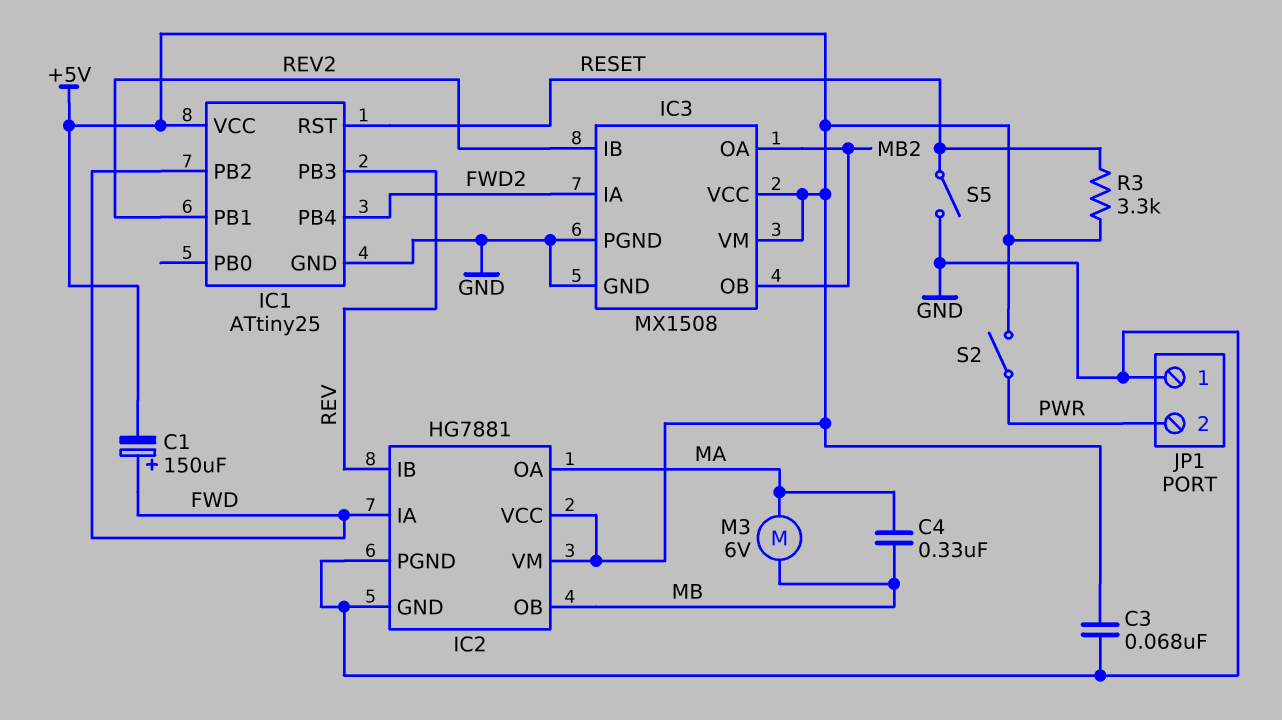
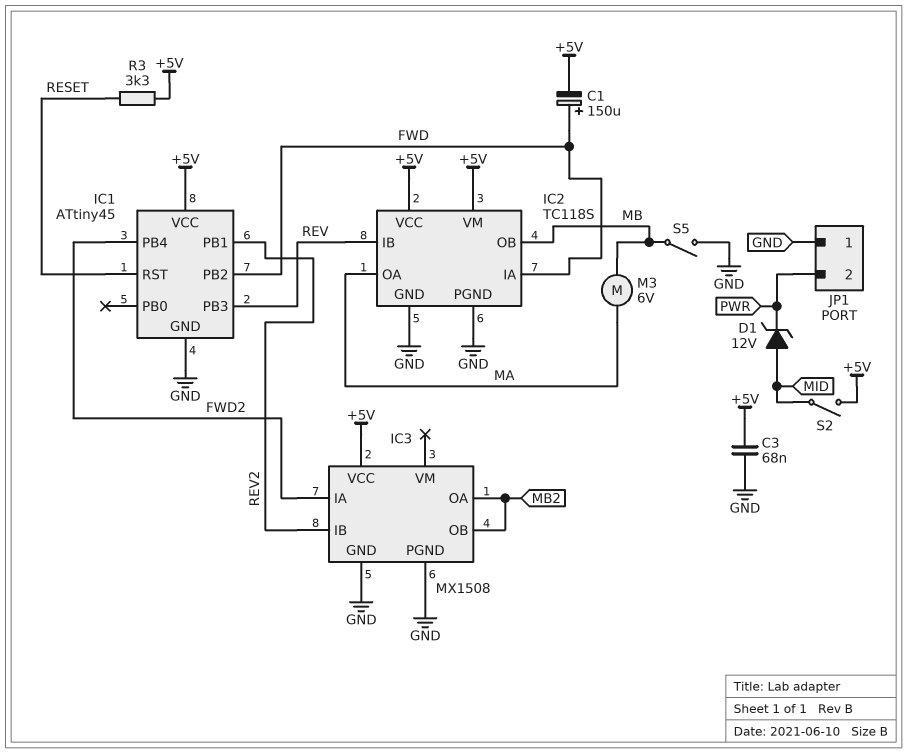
C4: 330nF (MA, MB) -> none
D1: none -> zener 12V (A MID, K PWR)
IC1: ATtiny25 -> ATtiny45
IC2: HG7881 -> TC118S
IC3 pin VM: +5V -> none
S2: switch (+5V, PWR) -> switch (+5V, MID)
S5: switch (GND, RESET) -> switch (GND, MB)

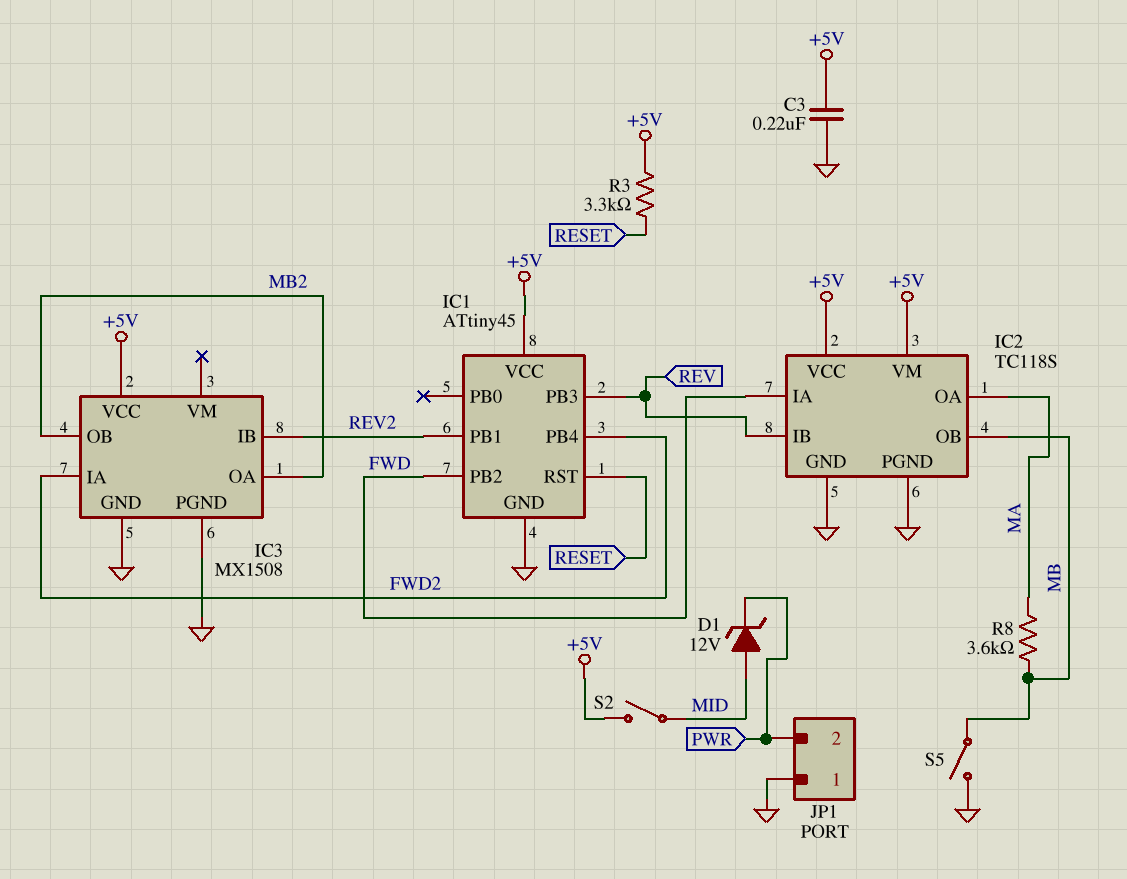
C1: 150uF (plus FWD, minus +5V) -> none
C3: 68nF (+5V, GND) -> 220nF (+5V, GND)
M3: motor 6V (MA, MB) -> none
R8: none -> 3.6k (MA, MB)

